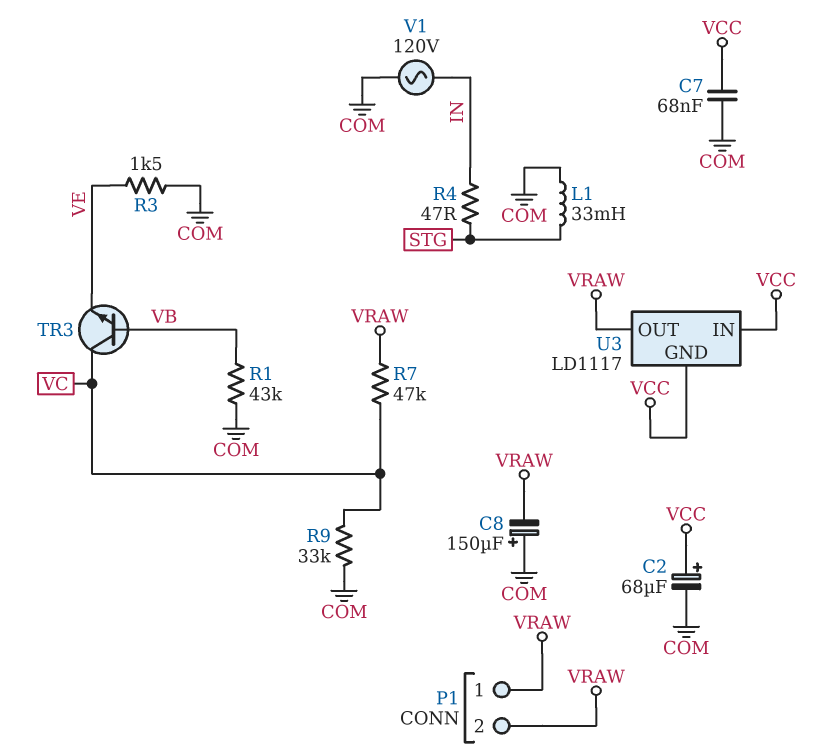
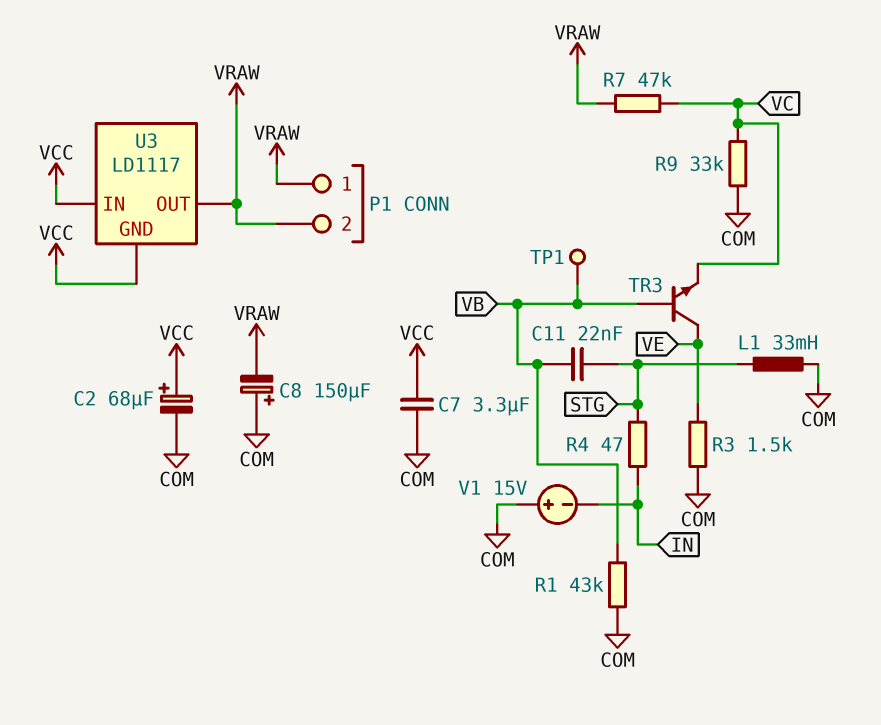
C7: 68nF (COM, VCC) -> 3.3uF (COM, VCC)
C11: none -> 22nF (STG, VB)
TP1: none -> test point (VB)
TR3: NPN (B VB, C VC, E VE) -> NPN (B VB, C VE, E VC)
V1: AC 120V (COM, IN) -> 15V (plus COM, minus IN)

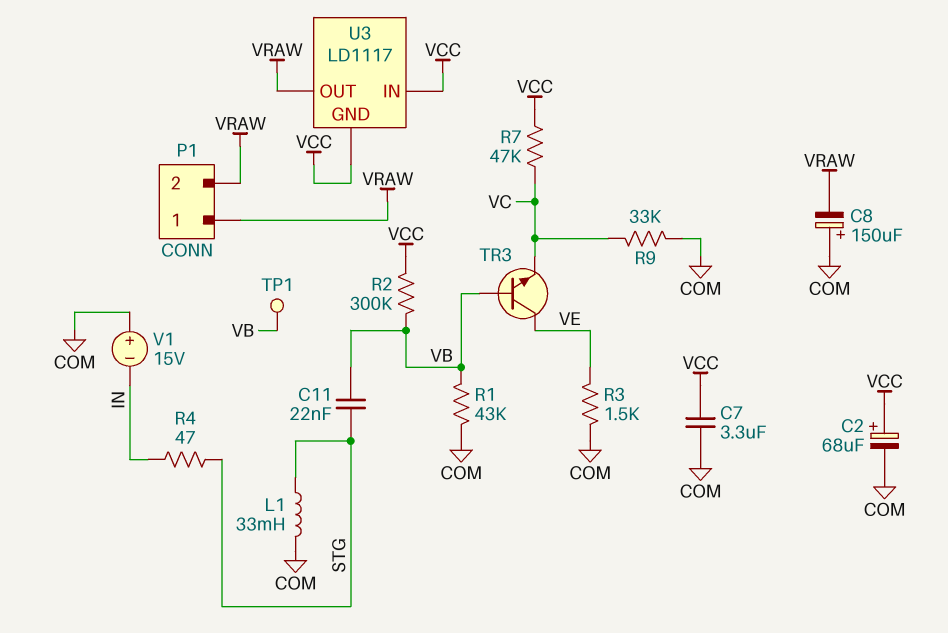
R2: none -> 300k (VB, VCC)
R7: 47k (VC, VRAW) -> 47k (VC, VCC)

